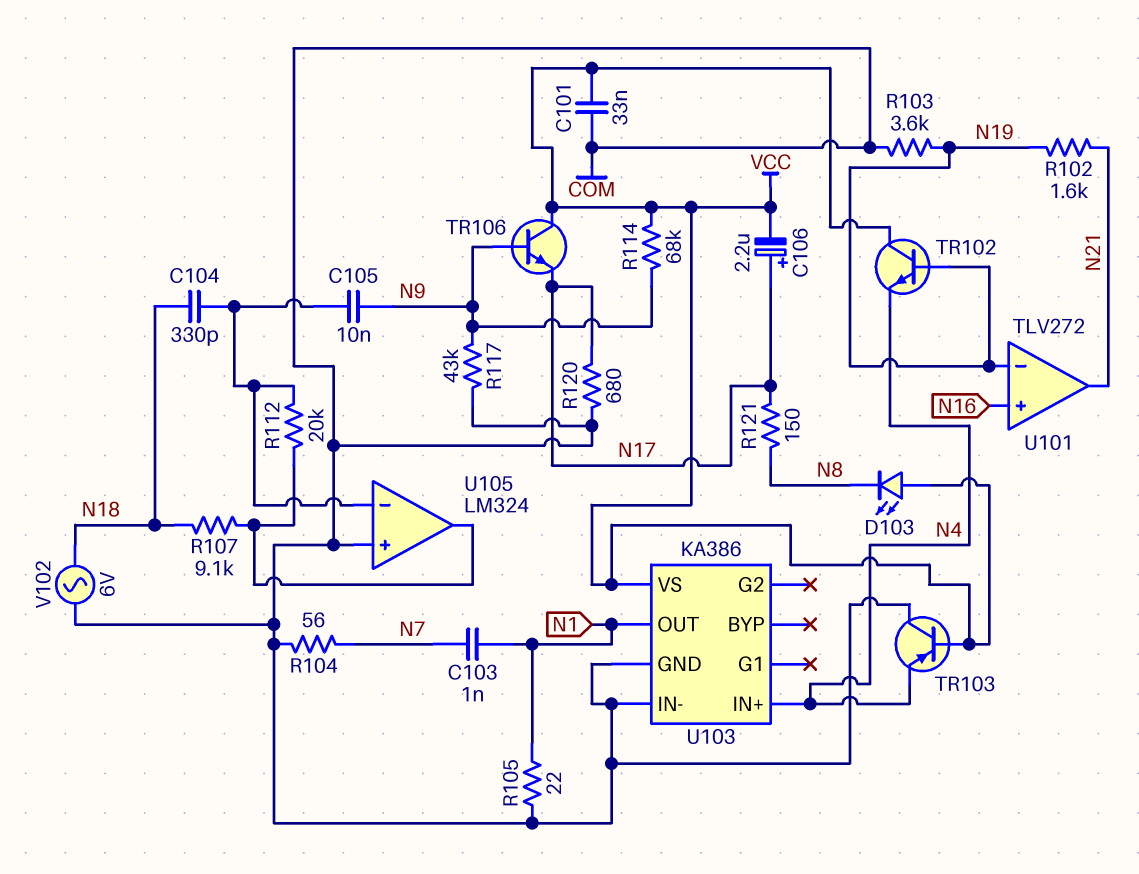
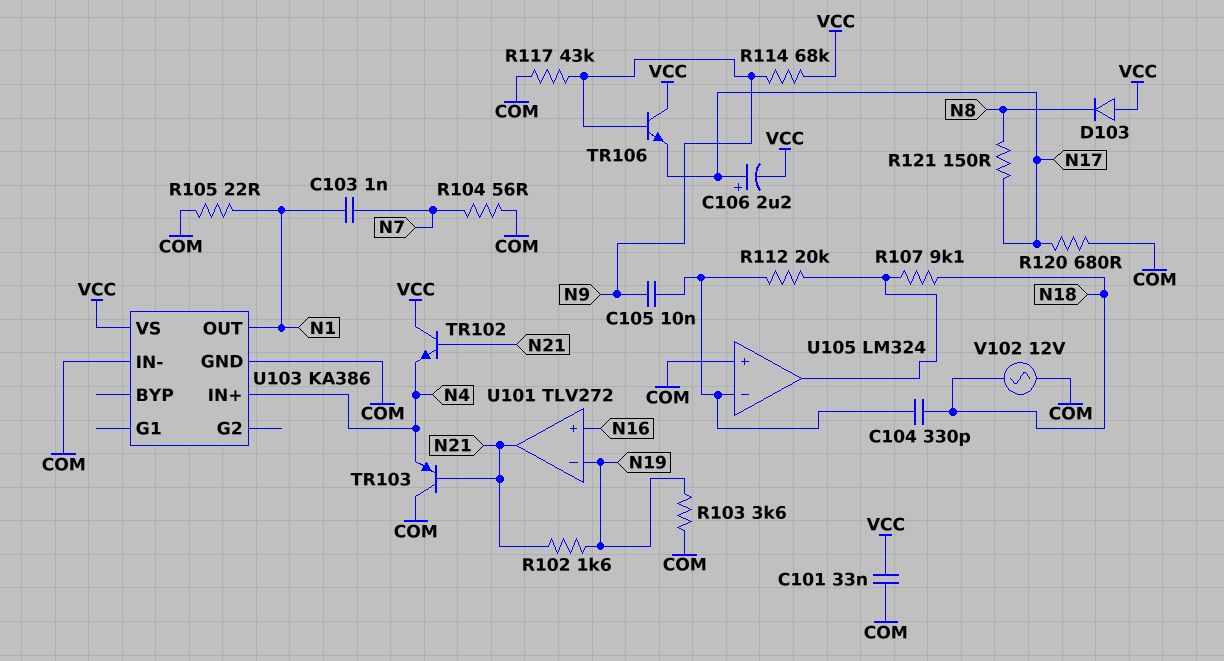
D103: LED (A VCC, K N8) -> diode (A VCC, K N8)
TR102: NPN (B N19, C VCC, E N4) -> NPN (B N21, C VCC, E N4)
TR103: PNP (B VCC, C COM, E N4) -> PNP (B N21, C COM, E N4)
V102: AC 6V (COM, N18) -> AC 12V (COM, N18)

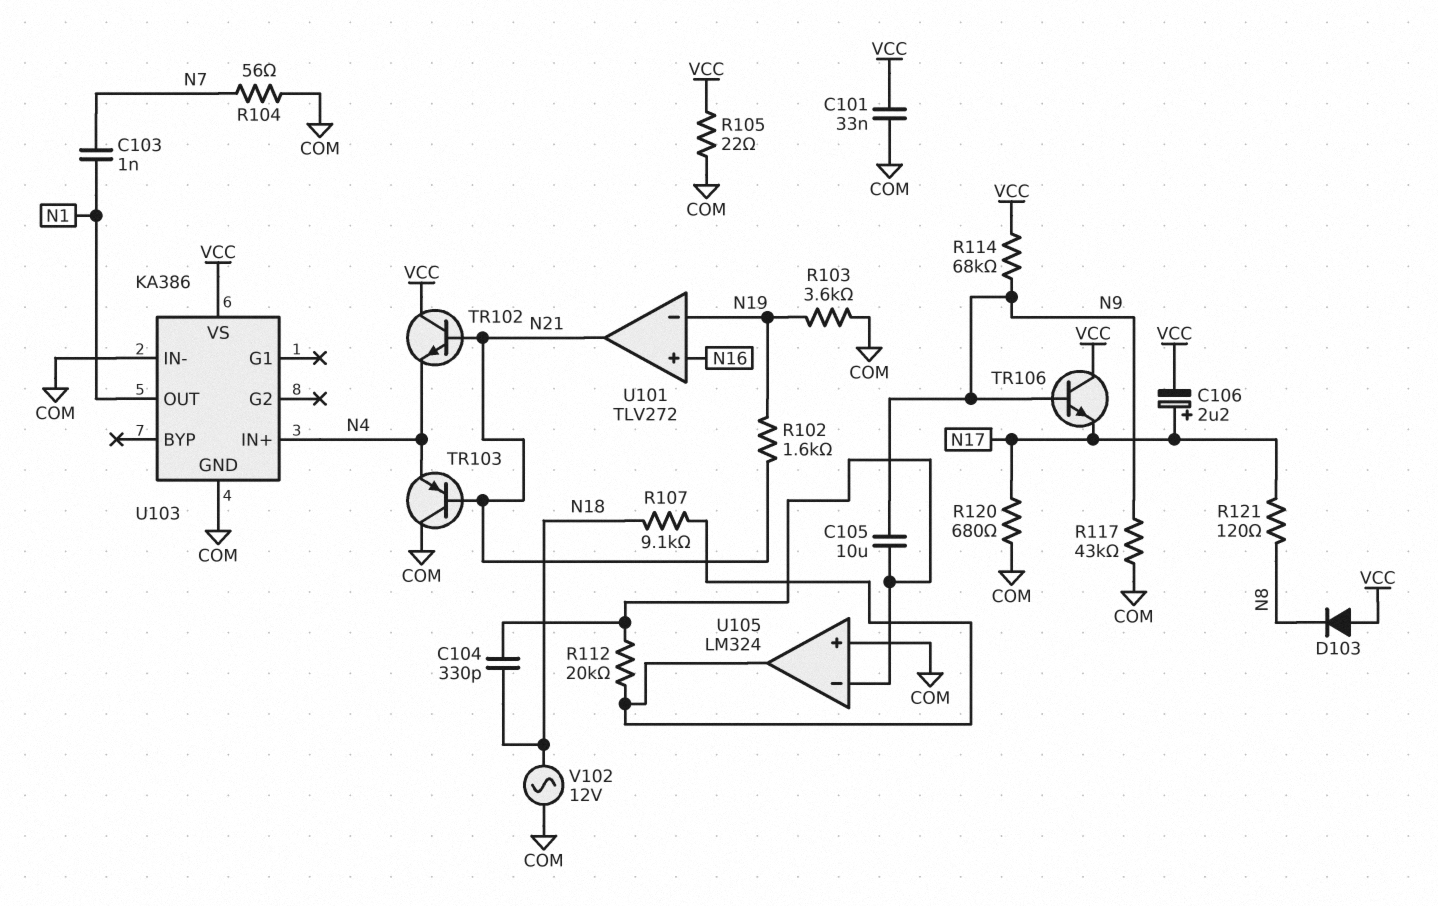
C105: 10nF (N9, U105/in-) -> 10uF (N9, U105/in-)
R105: 22 (COM, N1) -> 22 (COM, VCC)
R121: 150 (N8, N17) -> 120 (N8, N17)

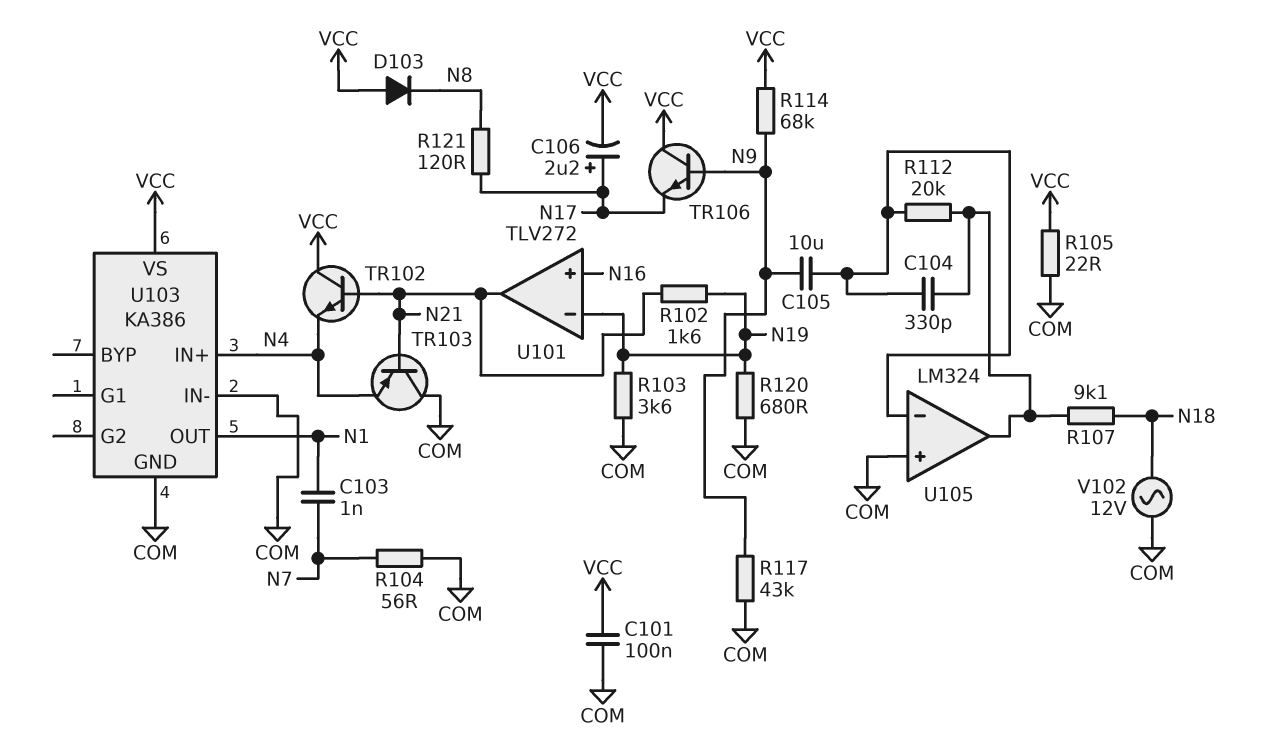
C101: 33nF (COM, VCC) -> 100nF (COM, VCC)
C104: 330pF (N18, U105/in-) -> 330pF (U105/in-, U105/out)
R120: 680 (COM, N17) -> 680 (COM, N19)

